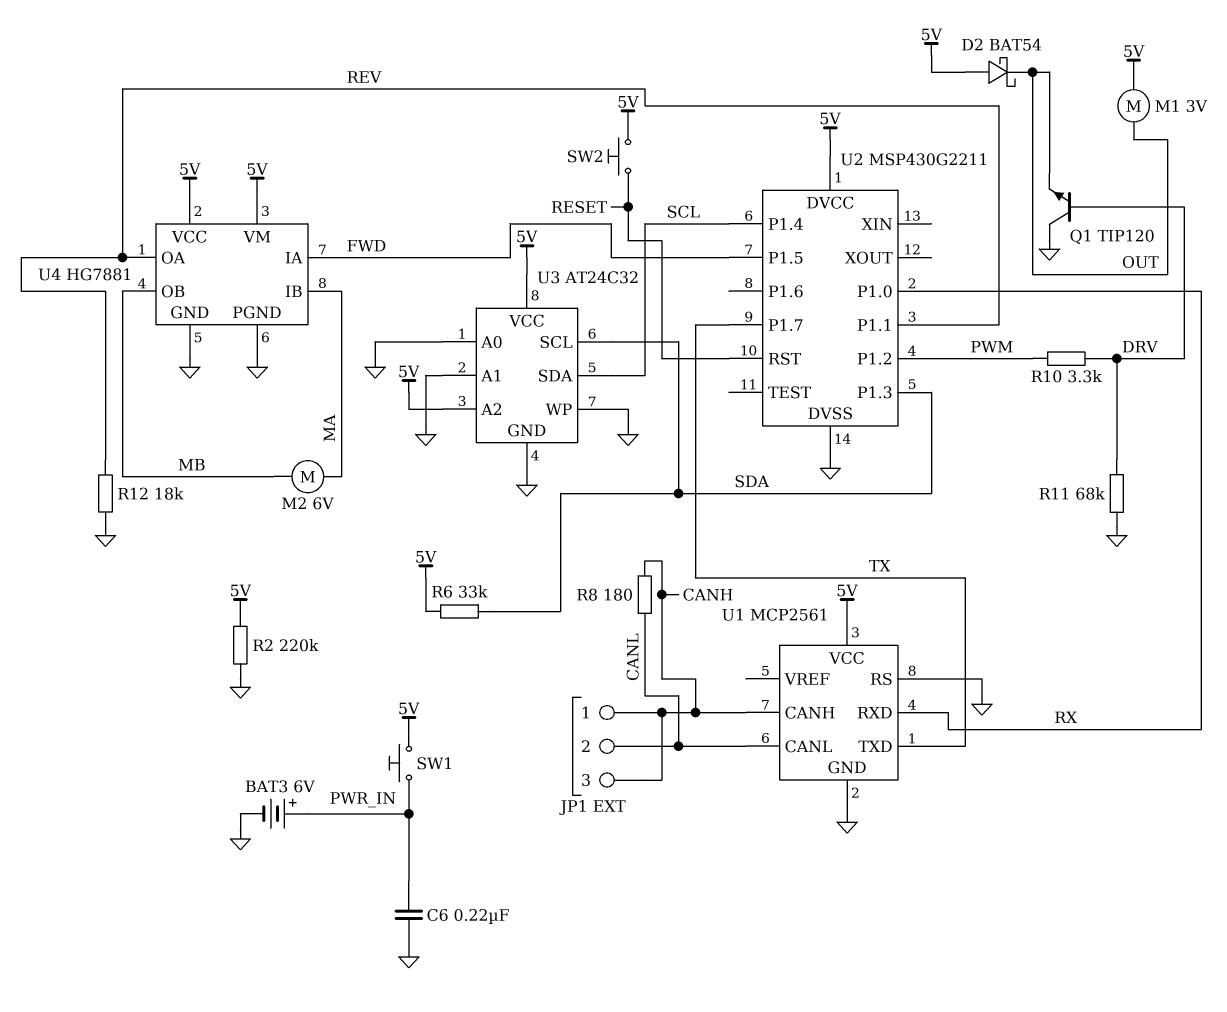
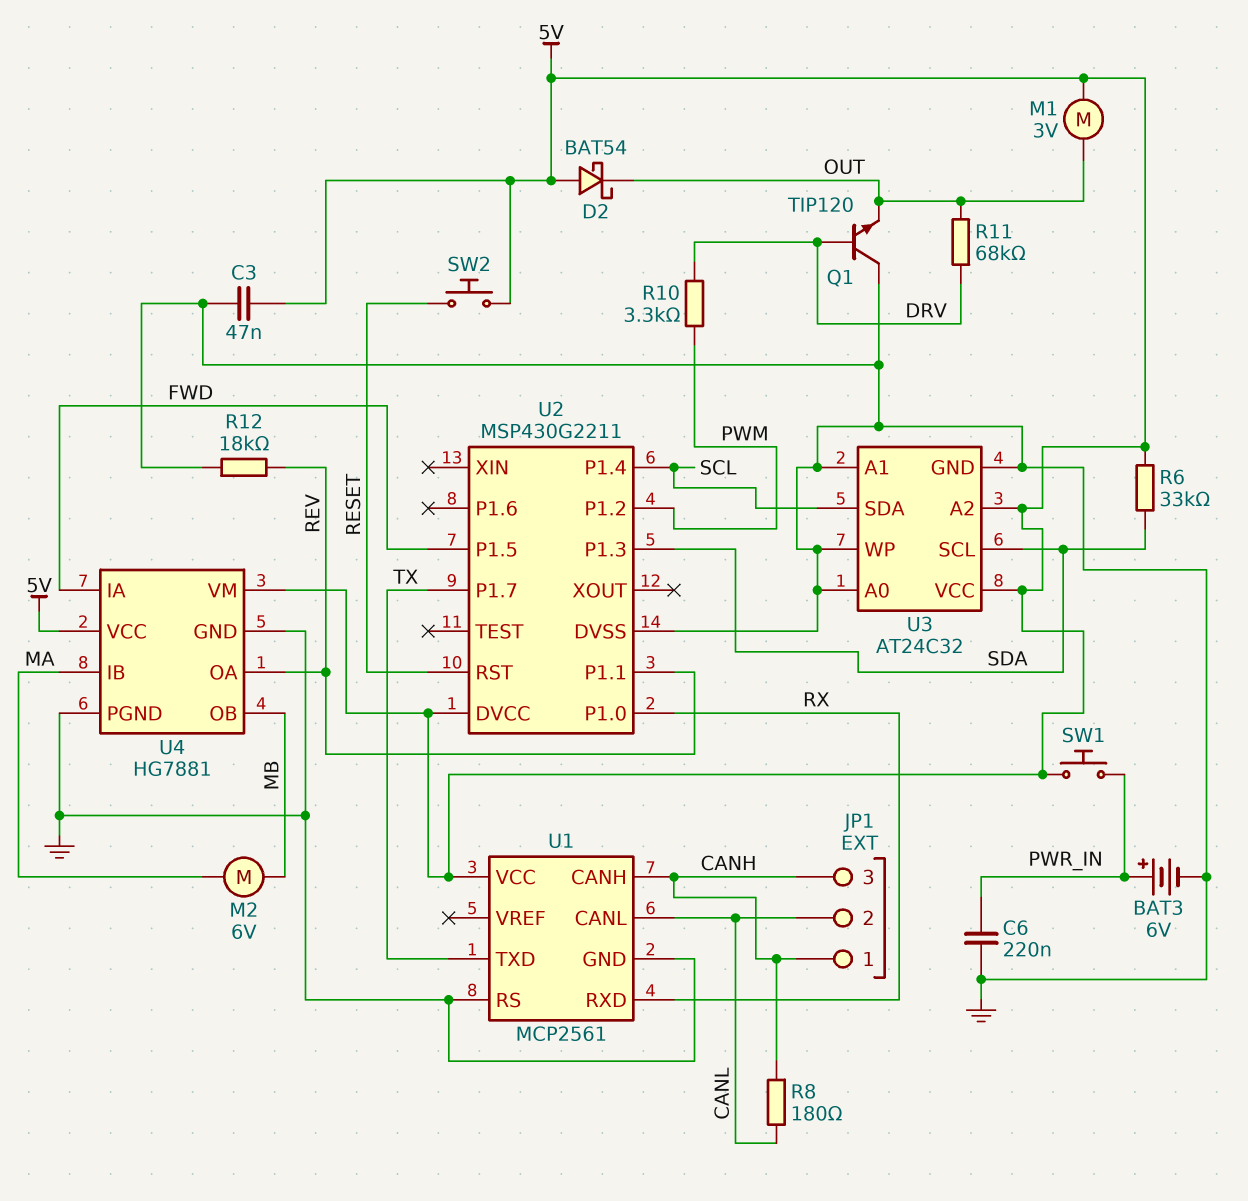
C3: none -> 47nF (5V, GND)
R2: 220k (5V, GND) -> none
R11: 68k (DRV, GND) -> 68k (DRV, OUT)

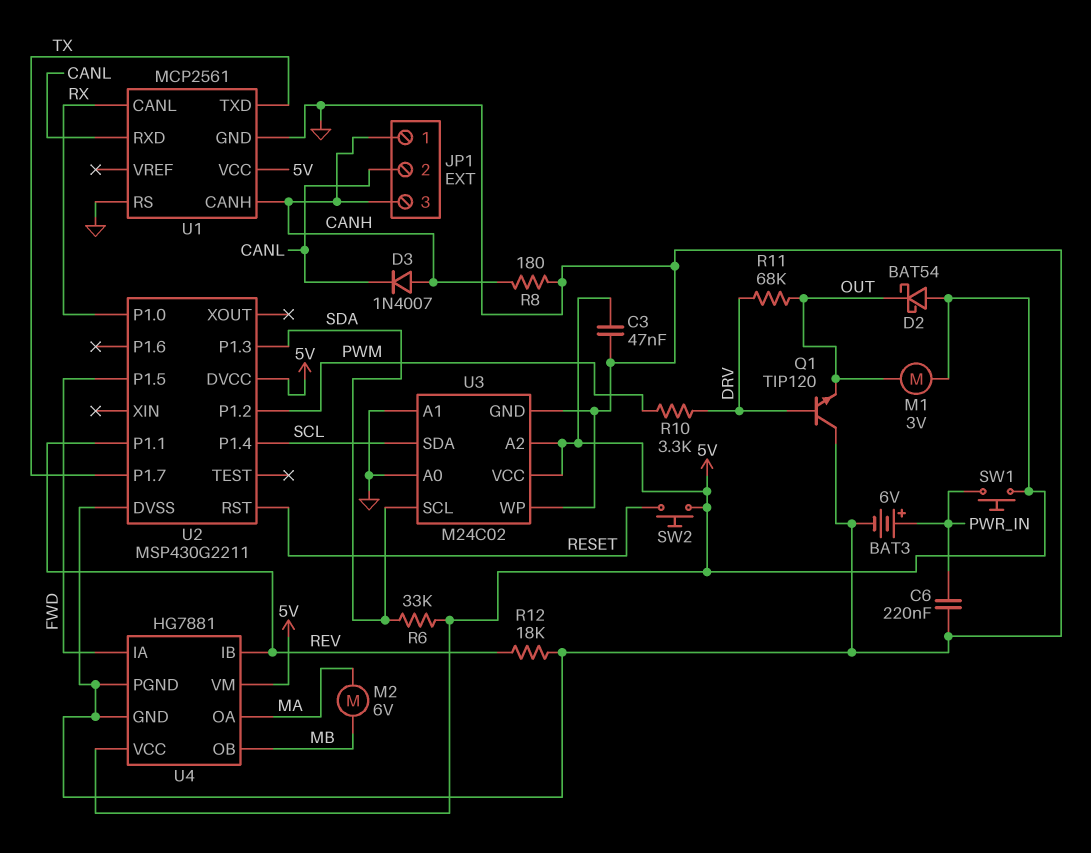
D3: none -> diode 1N4007 (A CANH, K CANL)
R8: 180 (CANH, CANL) -> 180 (CANH, GND)
U1 pin CANL: CANL -> RX
U1 pin RXD: RX -> CANL
U3: AT24C32 -> M24C02
U4 pin IB: MA -> REV
U4 pin OA: REV -> MA

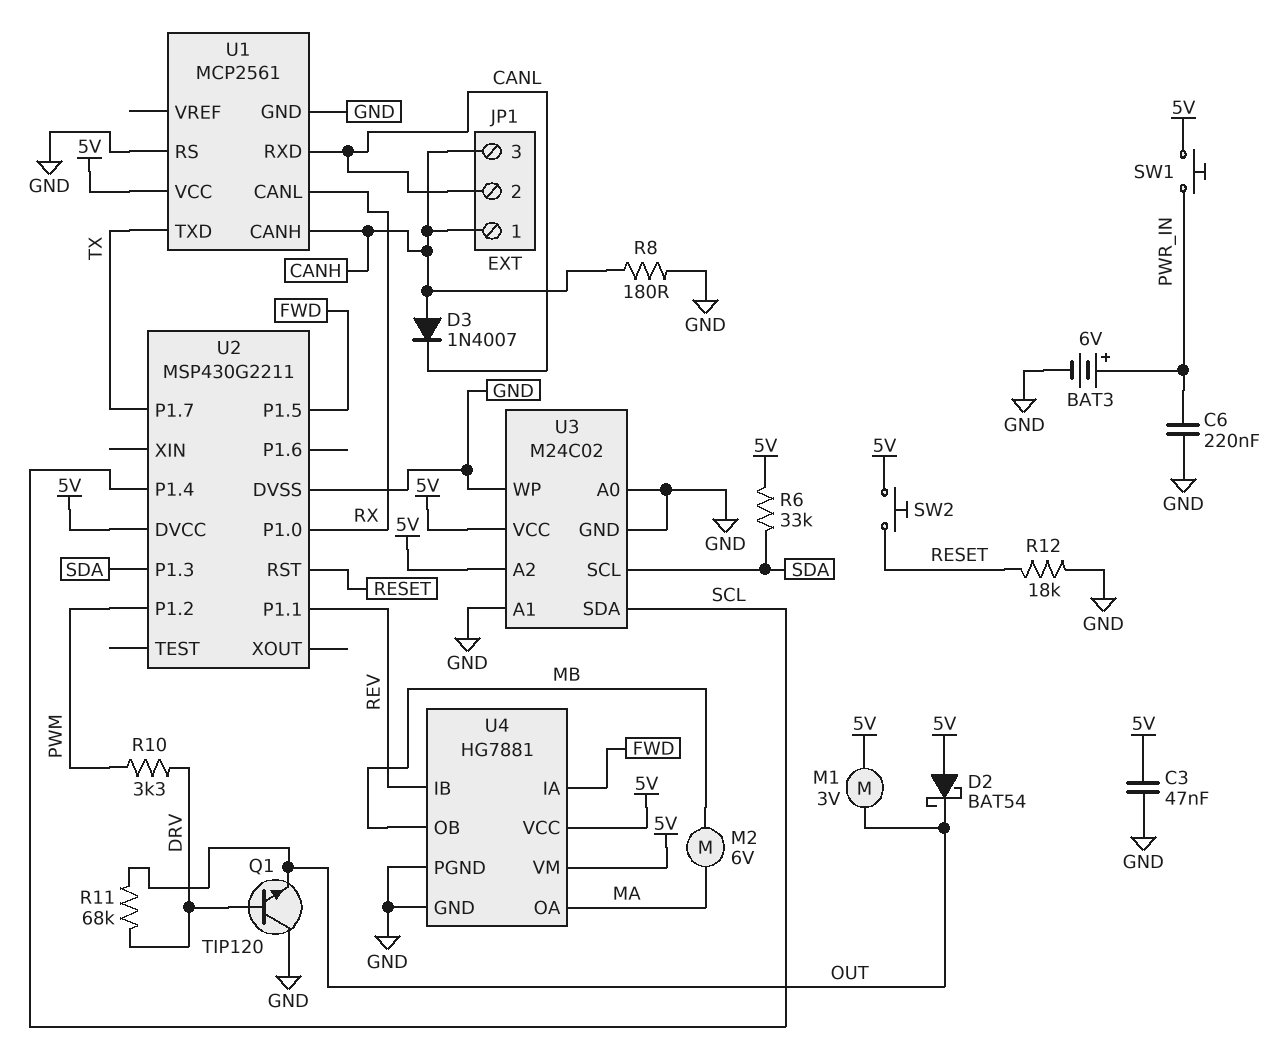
R12: 18k (GND, REV) -> 18k (GND, RESET)

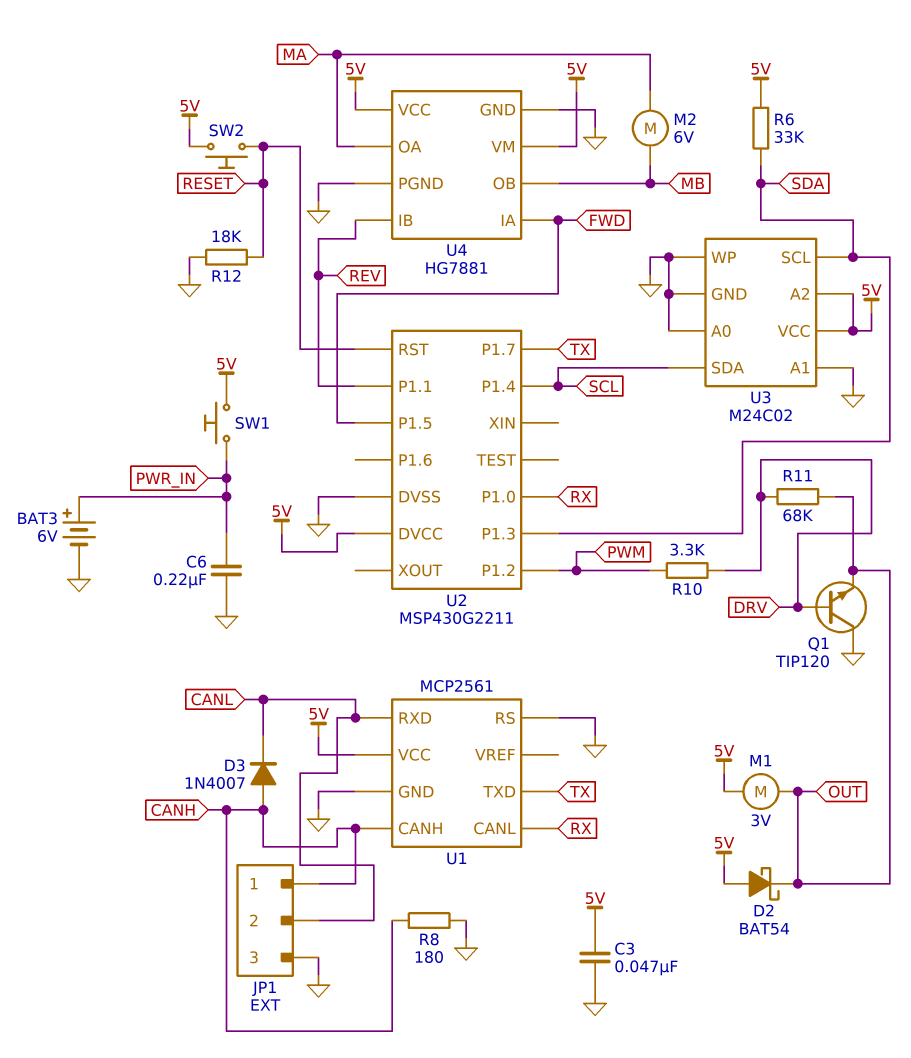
JP1 pin 3: CANH -> GND

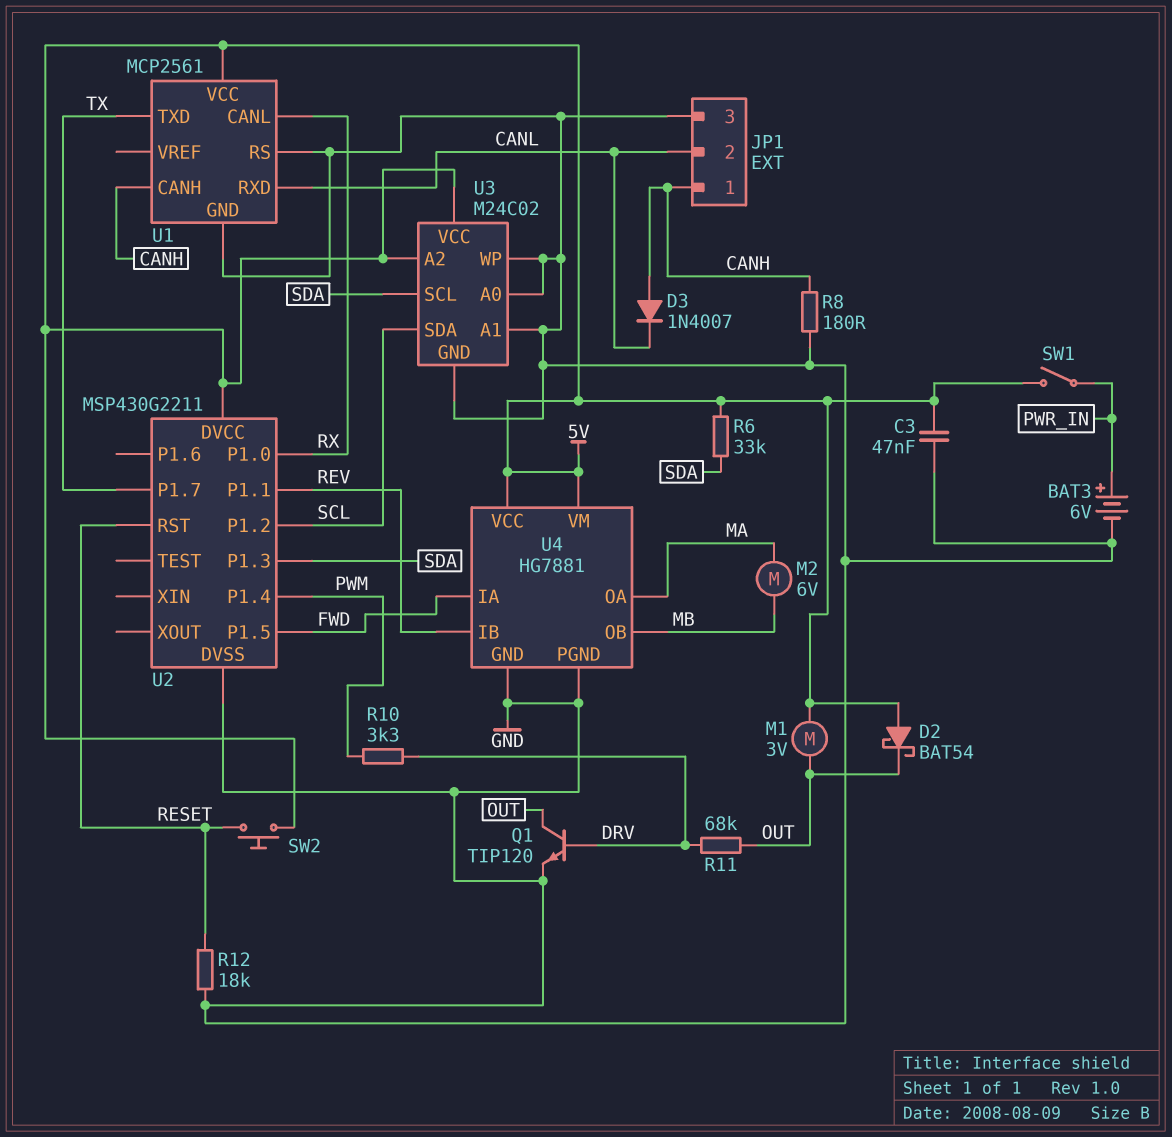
C6: 220nF (GND, PWR_IN) -> none
Q1: NPN TIP120 (B DRV, C GND, E OUT) -> NPN TIP120 (B DRV, C OUT, E GND)
SW1: button (5V, PWR_IN) -> switch (5V, PWR_IN)
U2 pin P1.2: PWM -> SCL
U2 pin P1.4: SCL -> PWM

